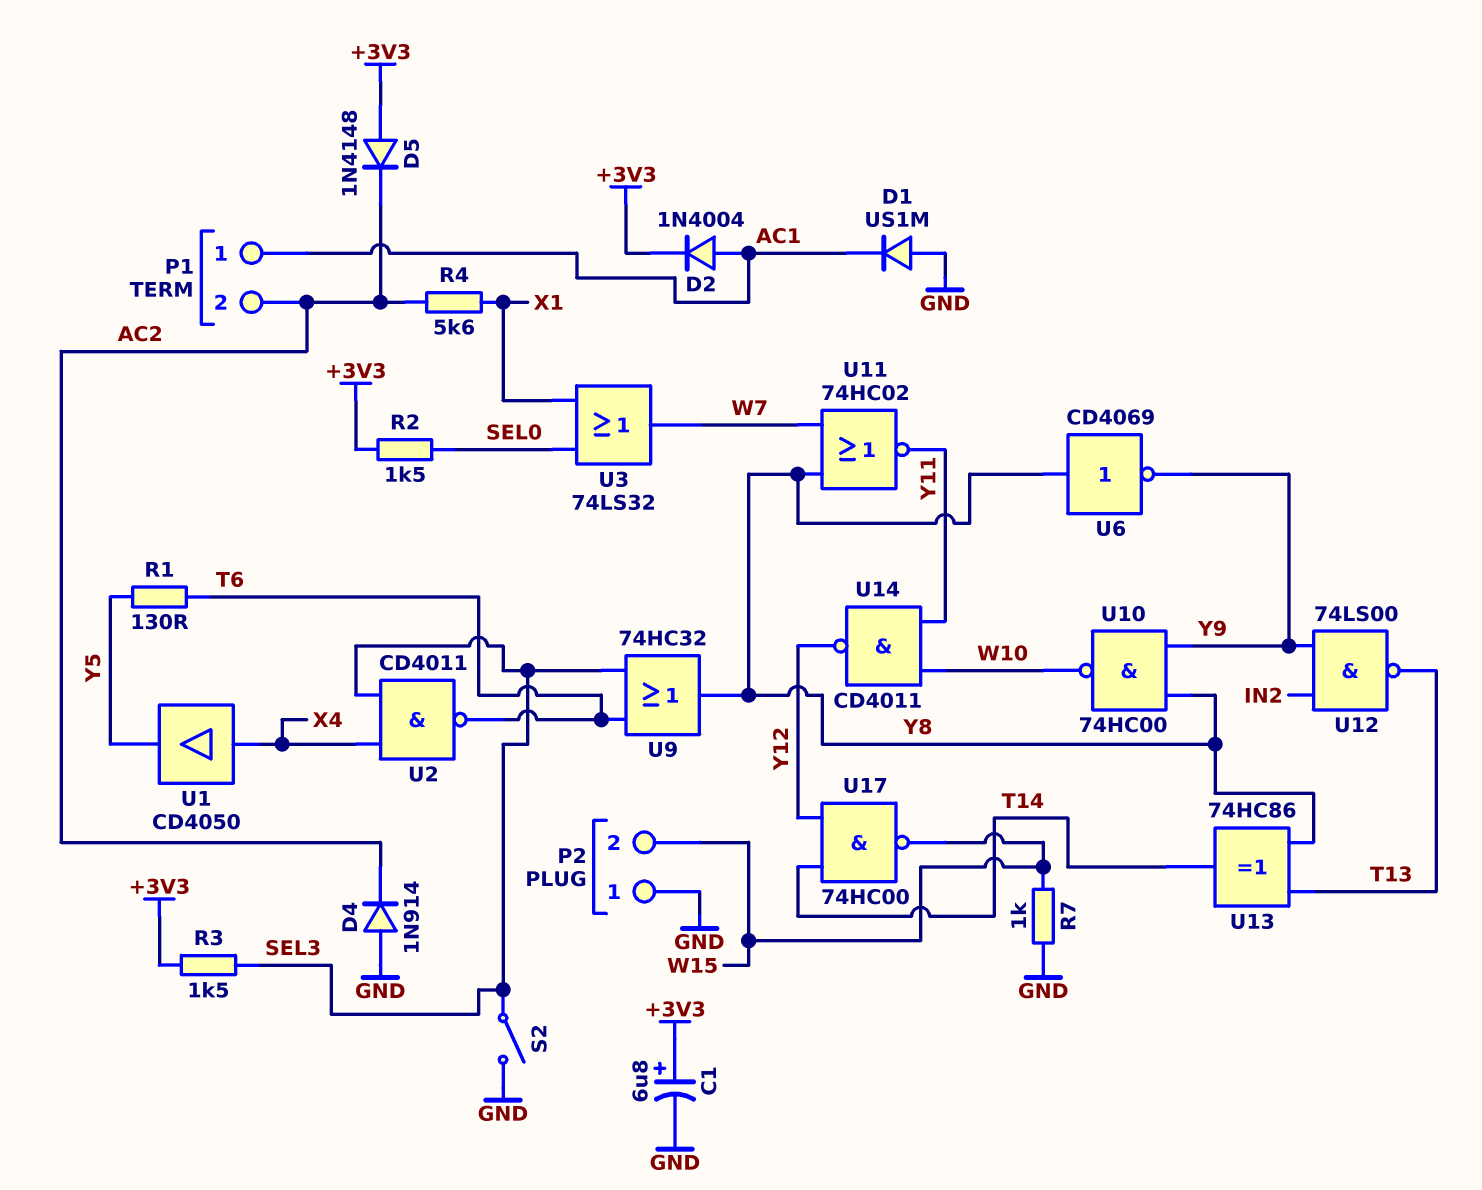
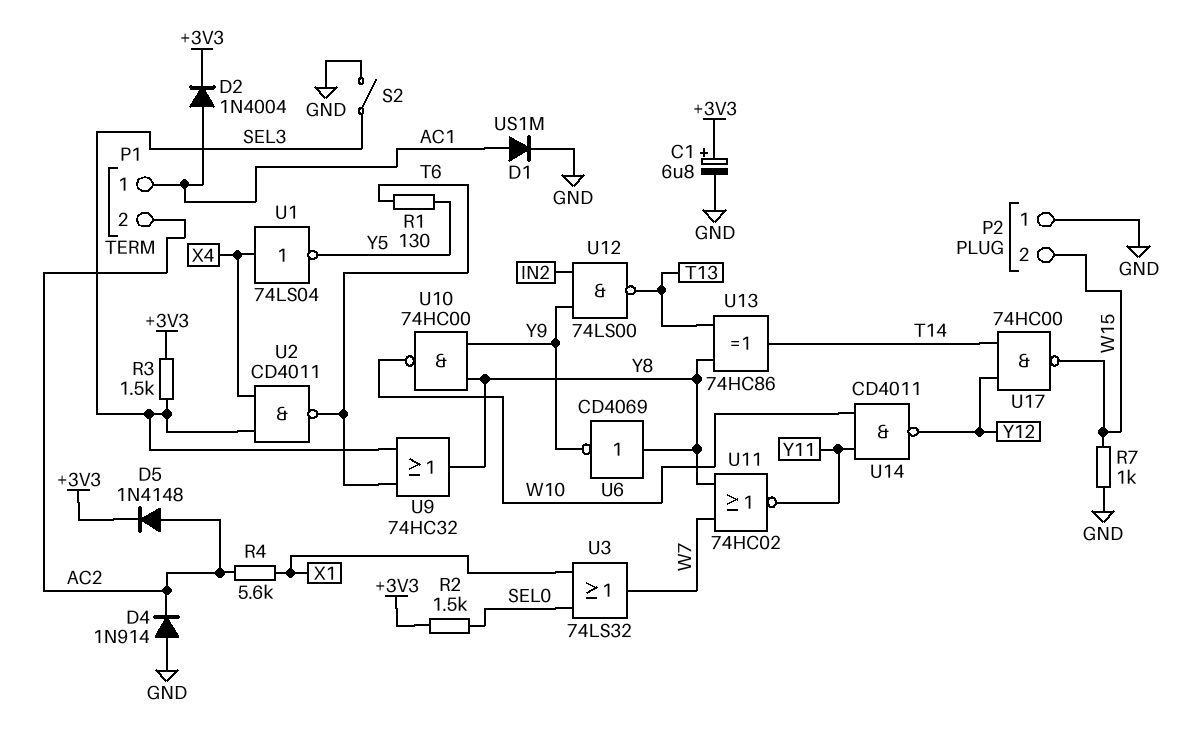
D1: diode US1M (A GND, K AC1) -> diode US1M (A AC1, K GND)
D5: diode 1N4148 (A +3V3, K AC2) -> diode 1N4148 (A AC2, K +3V3)
U1: buffer CD4050 (in X4, out Y5) -> NOT 74LS04 (in X4, out Y5)

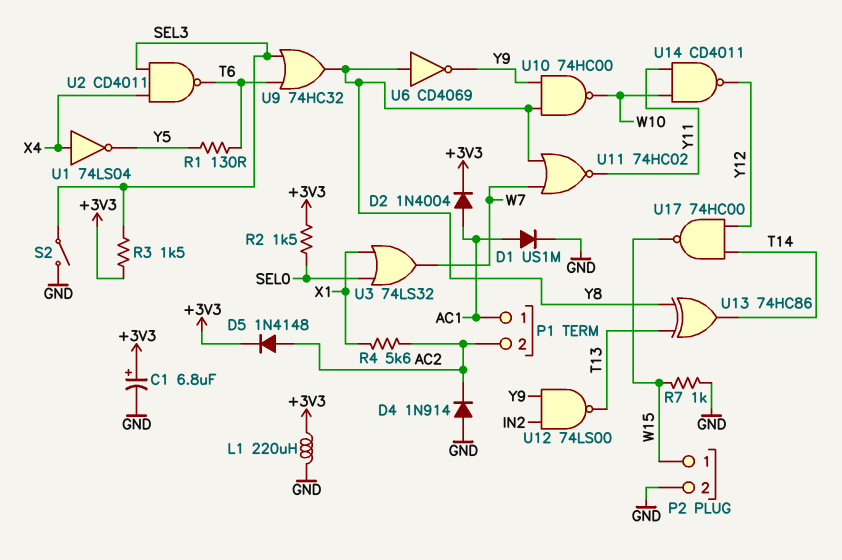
L1: none -> 220uH (+3V3, GND)
P2 pin 1: GND -> W15
P2 pin 2: W15 -> GND

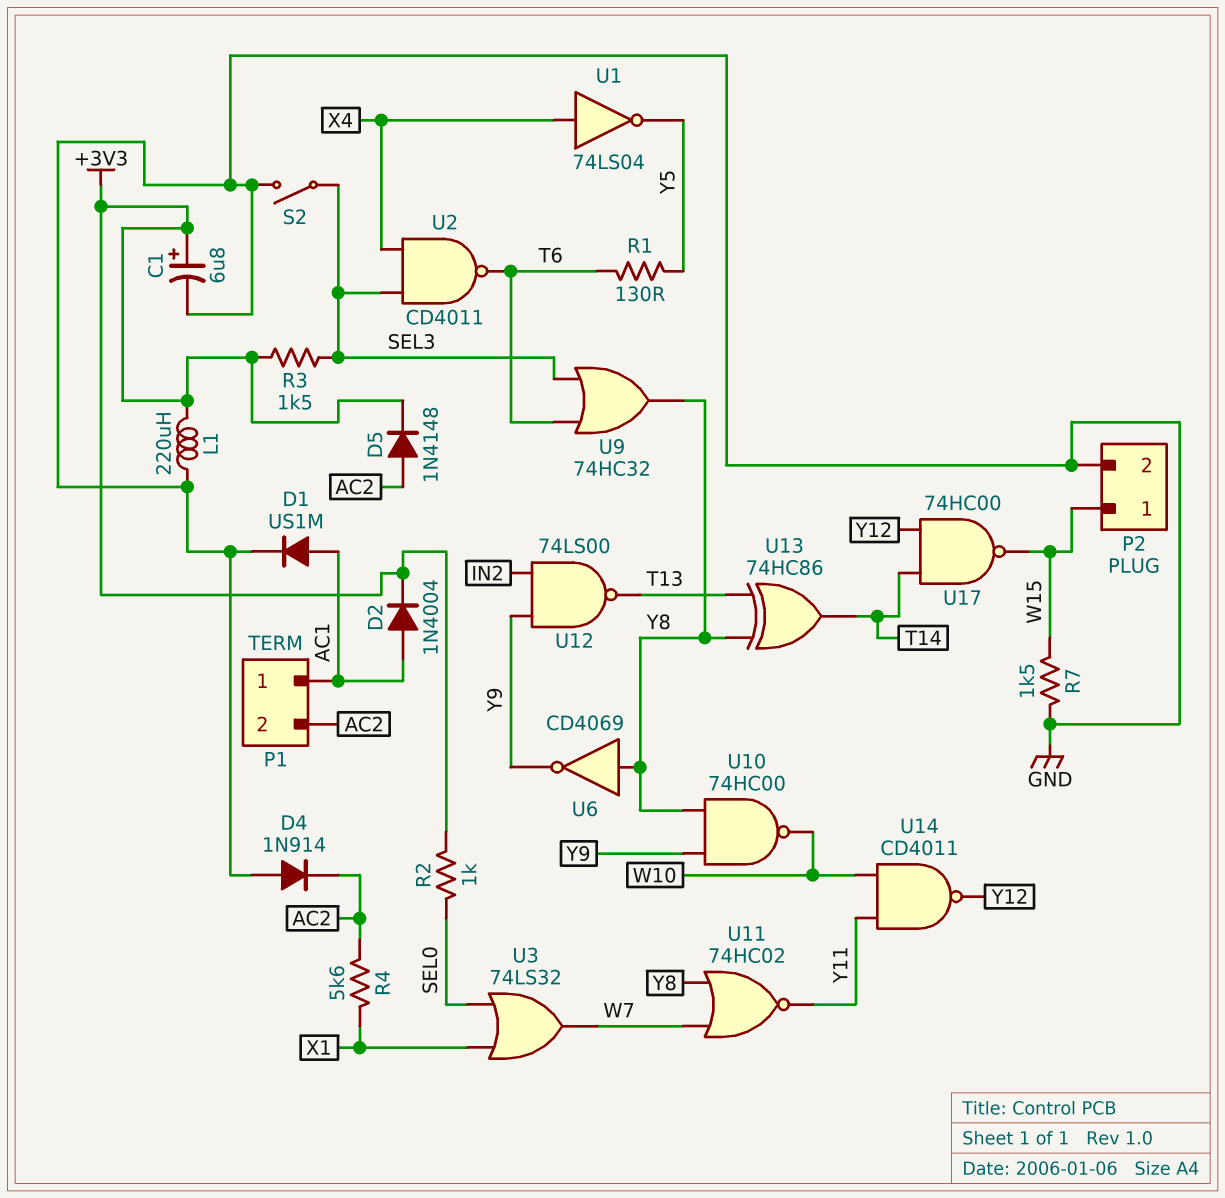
R2: 1.5k (+3V3, SEL0) -> 1k (+3V3, SEL0)
R7: 1k (GND, W15) -> 1.5k (GND, W15)

